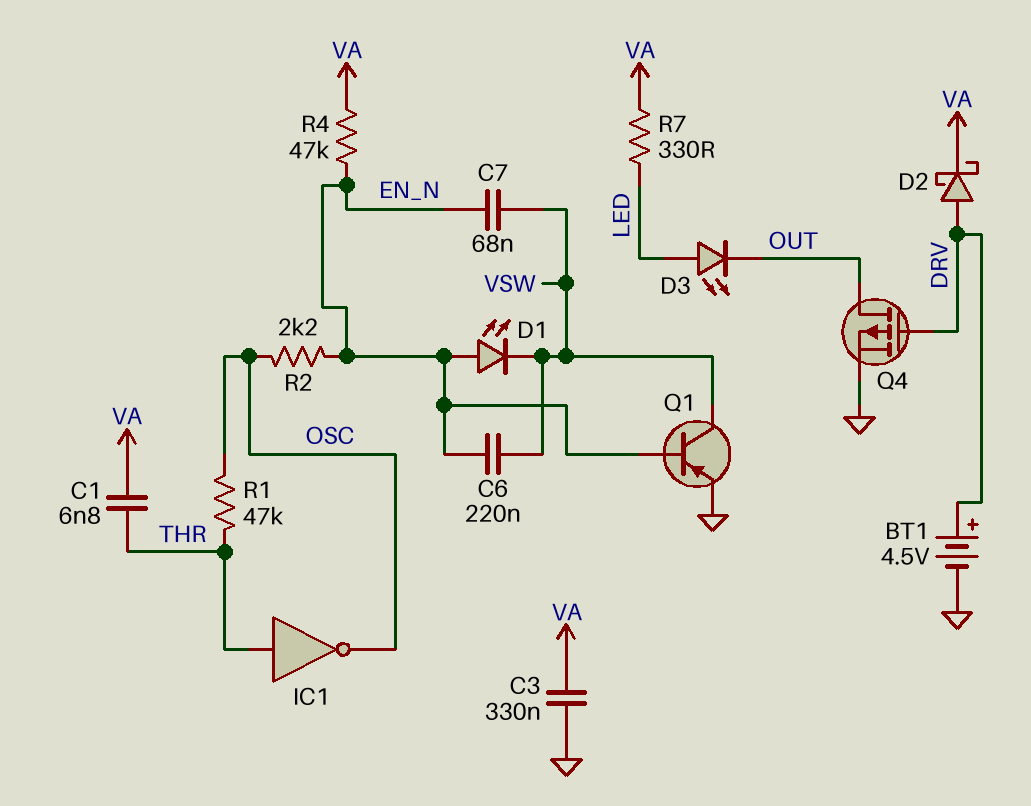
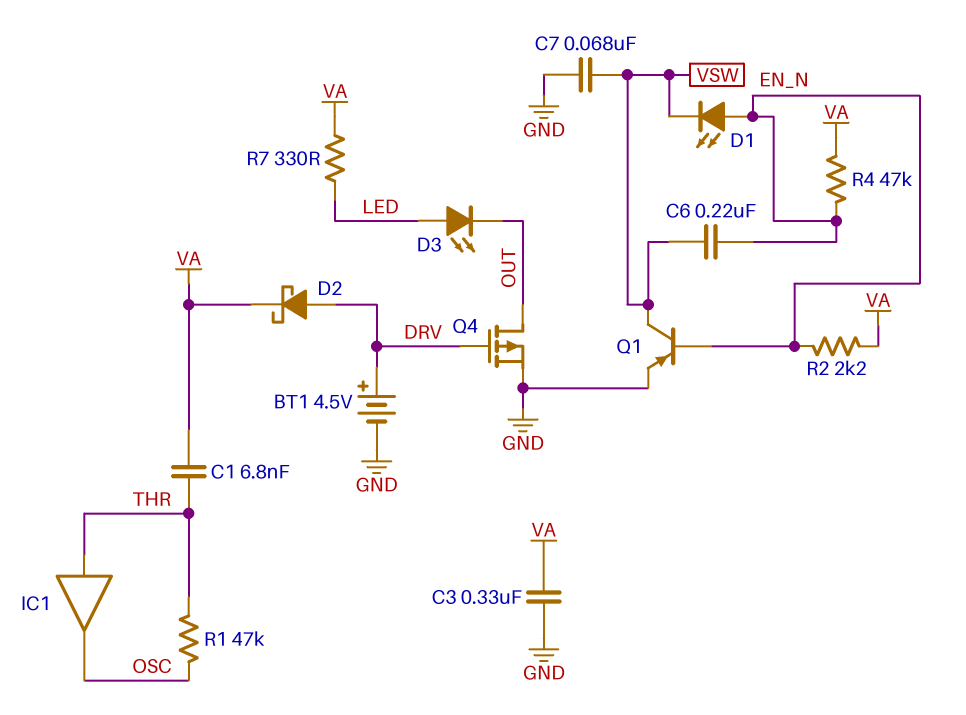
C7: 68nF (EN_N, VSW) -> 68nF (GND, VSW)
IC1: NOT (in THR, out OSC) -> buffer (in THR, out OSC)
R2: 2.2k (EN_N, OSC) -> 2.2k (EN_N, VA)

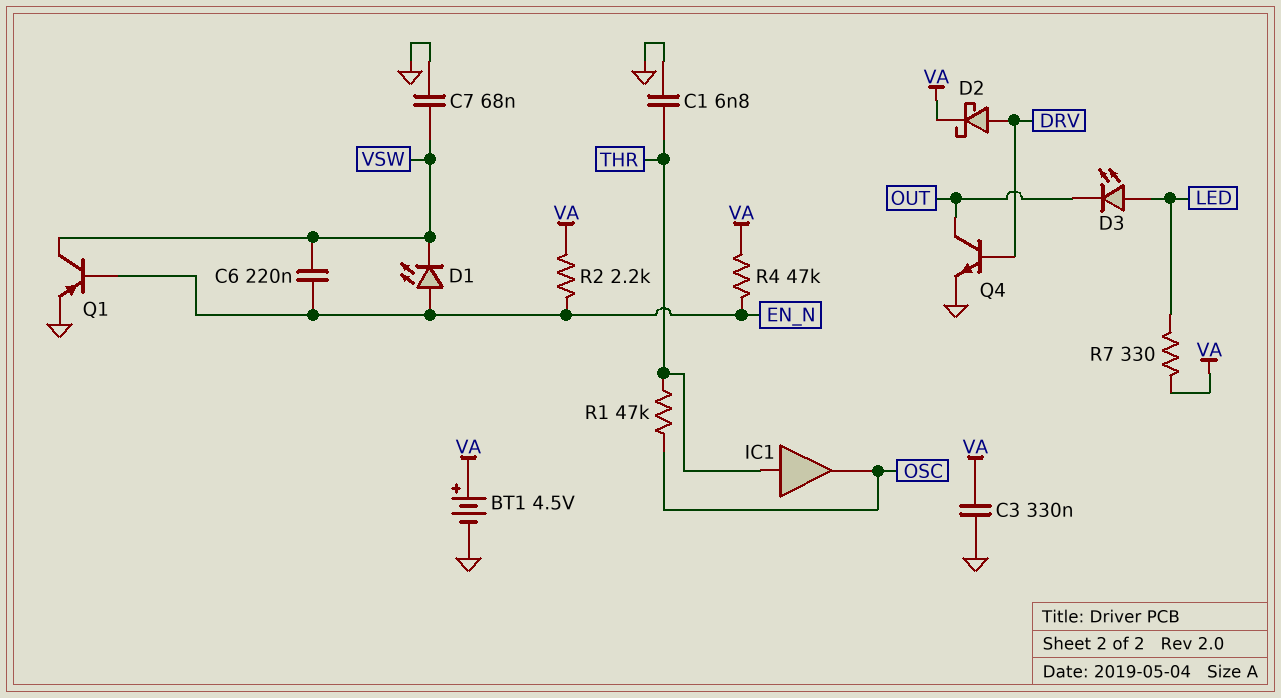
BT1: 4.5V (plus DRV, minus GND) -> 4.5V (plus VA, minus GND)
C1: 6.8nF (THR, VA) -> 6.8nF (GND, THR)
Q4: PMOS (G DRV, D OUT, S GND) -> NPN (B DRV, C OUT, E GND)

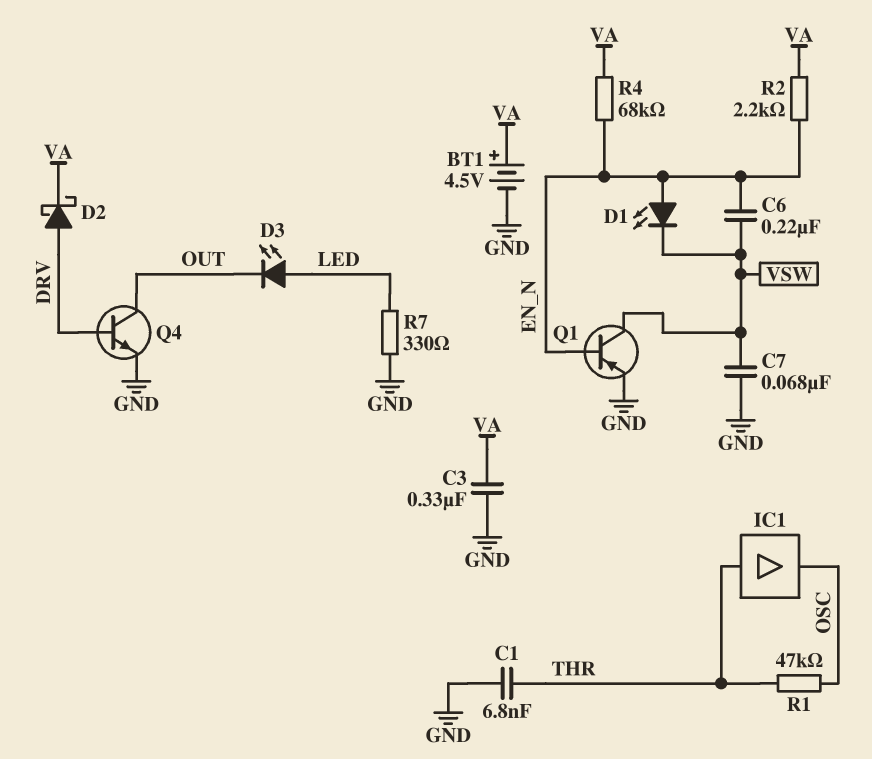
R4: 47k (EN_N, VA) -> 68k (EN_N, VA)
R7: 330 (LED, VA) -> 330 (GND, LED)

